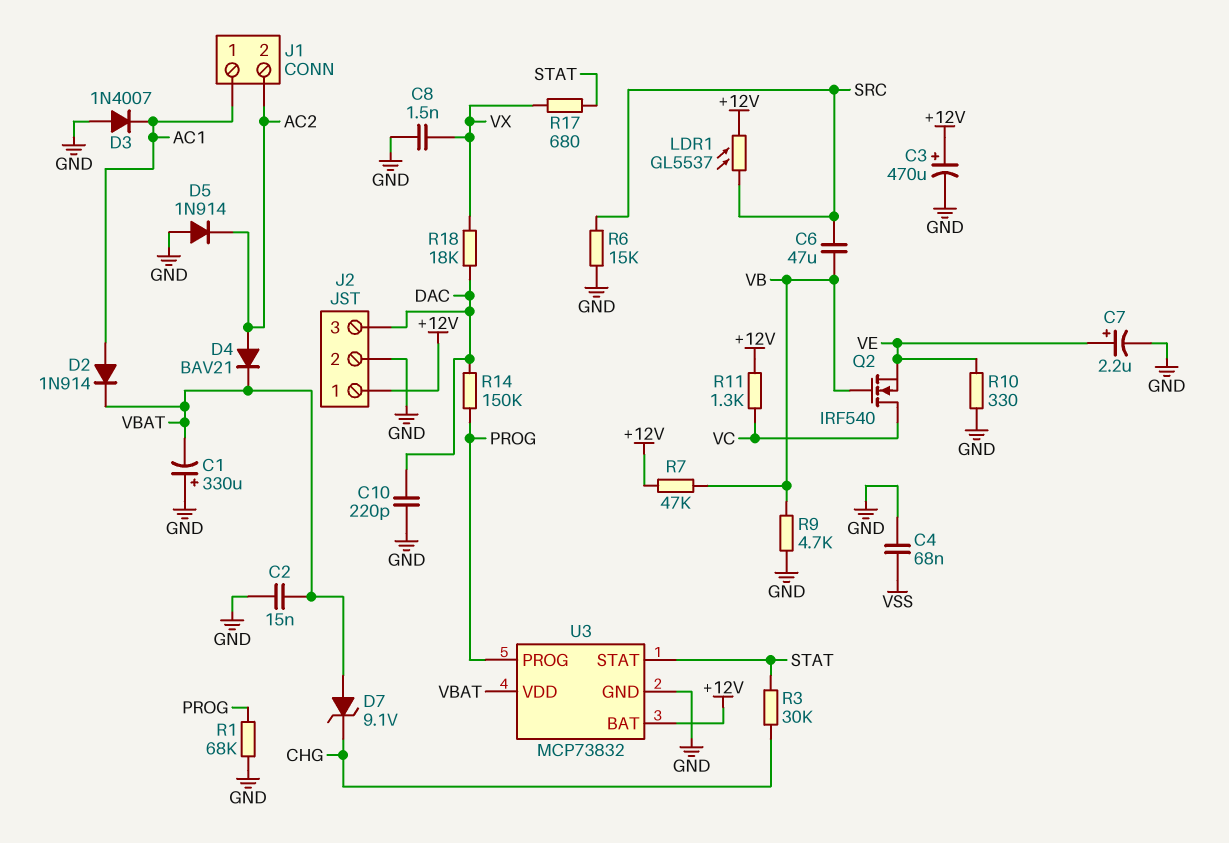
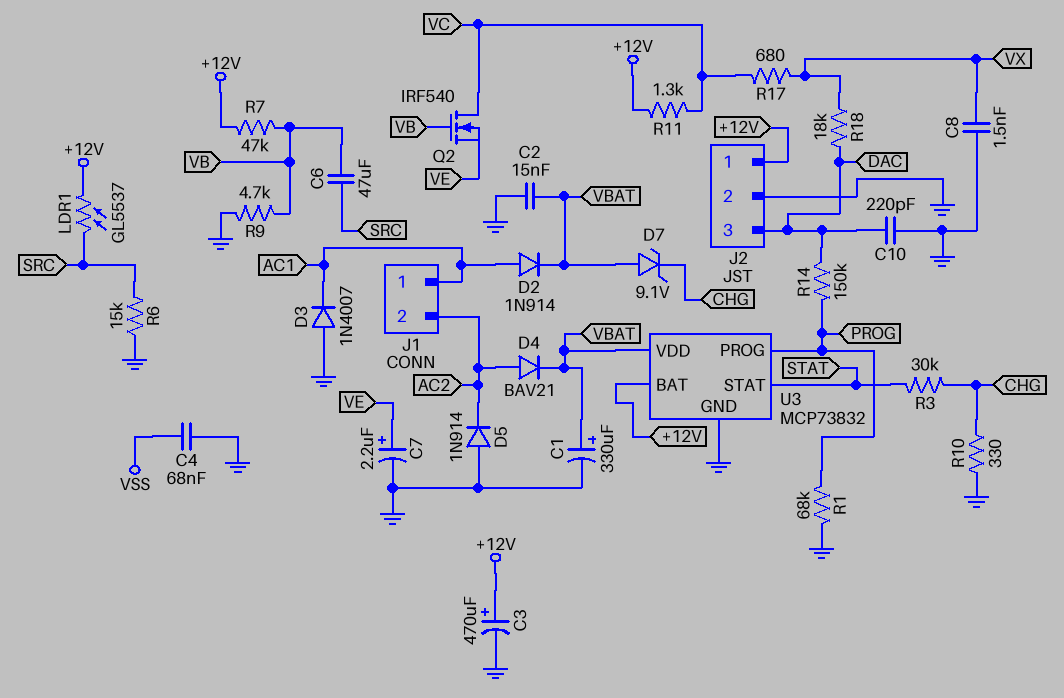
C1: 330uF (plus GND, minus VBAT) -> 330uF (plus VBAT, minus GND)
R10: 330 (GND, VE) -> 330 (CHG, GND)
R17: 680 (STAT, VX) -> 680 (VC, VX)

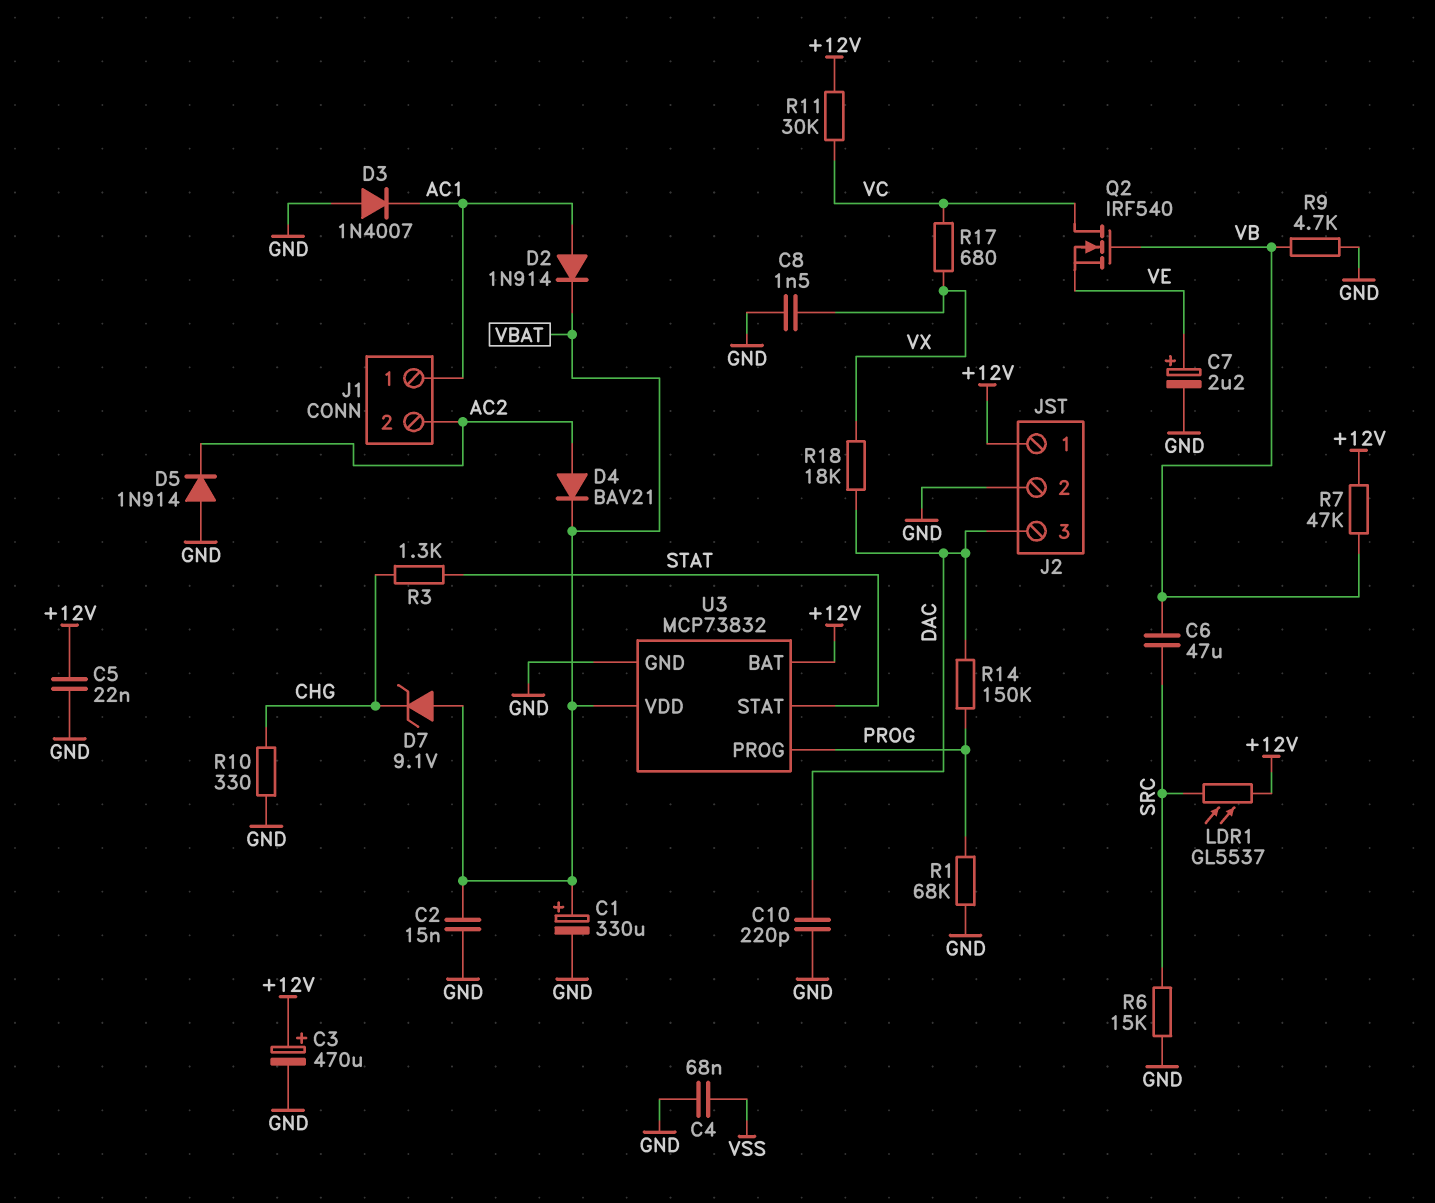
C5: none -> 22nF (+12V, GND)
R3: 30k (CHG, STAT) -> 1.3k (CHG, STAT)
R11: 1.3k (+12V, VC) -> 30k (+12V, VC)

